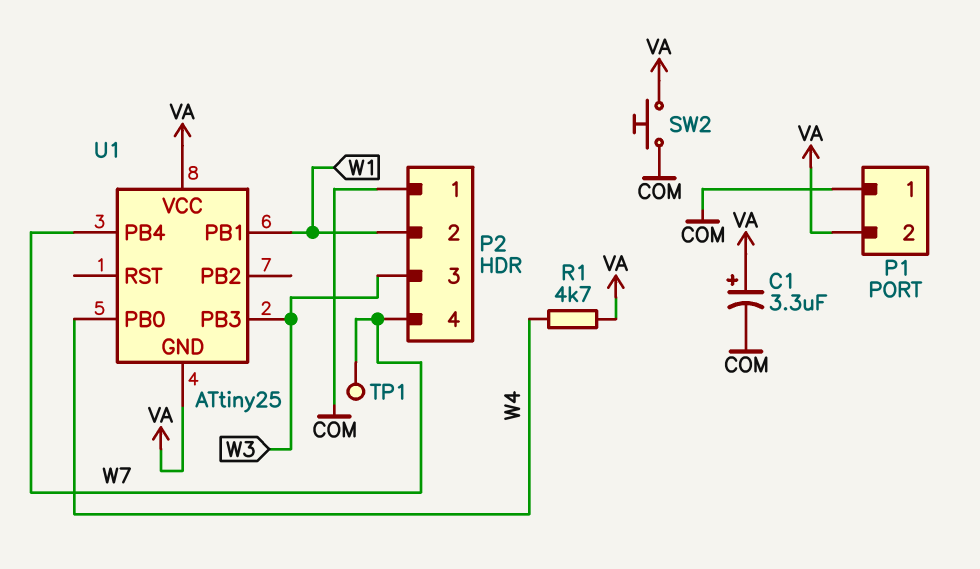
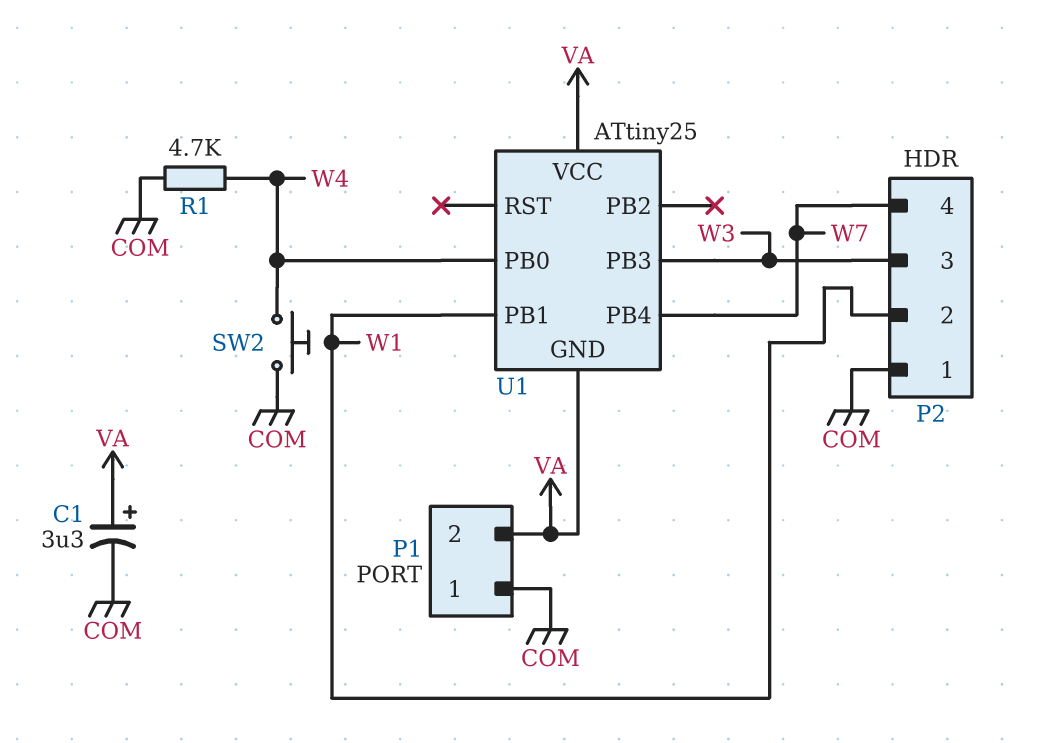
R1: 4.7k (VA, W4) -> 4.7k (COM, W4)
SW2: button (COM, VA) -> button (COM, W4)
TP1: test point (W7) -> none

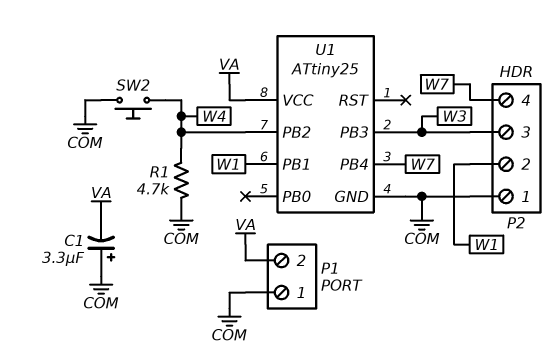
C1: 3.3uF (plus VA, minus COM) -> 3.3uF (plus COM, minus VA)
U1 pin GND: VA -> COM
U1 pin PB0: W4 -> none
U1 pin PB2: none -> W4

